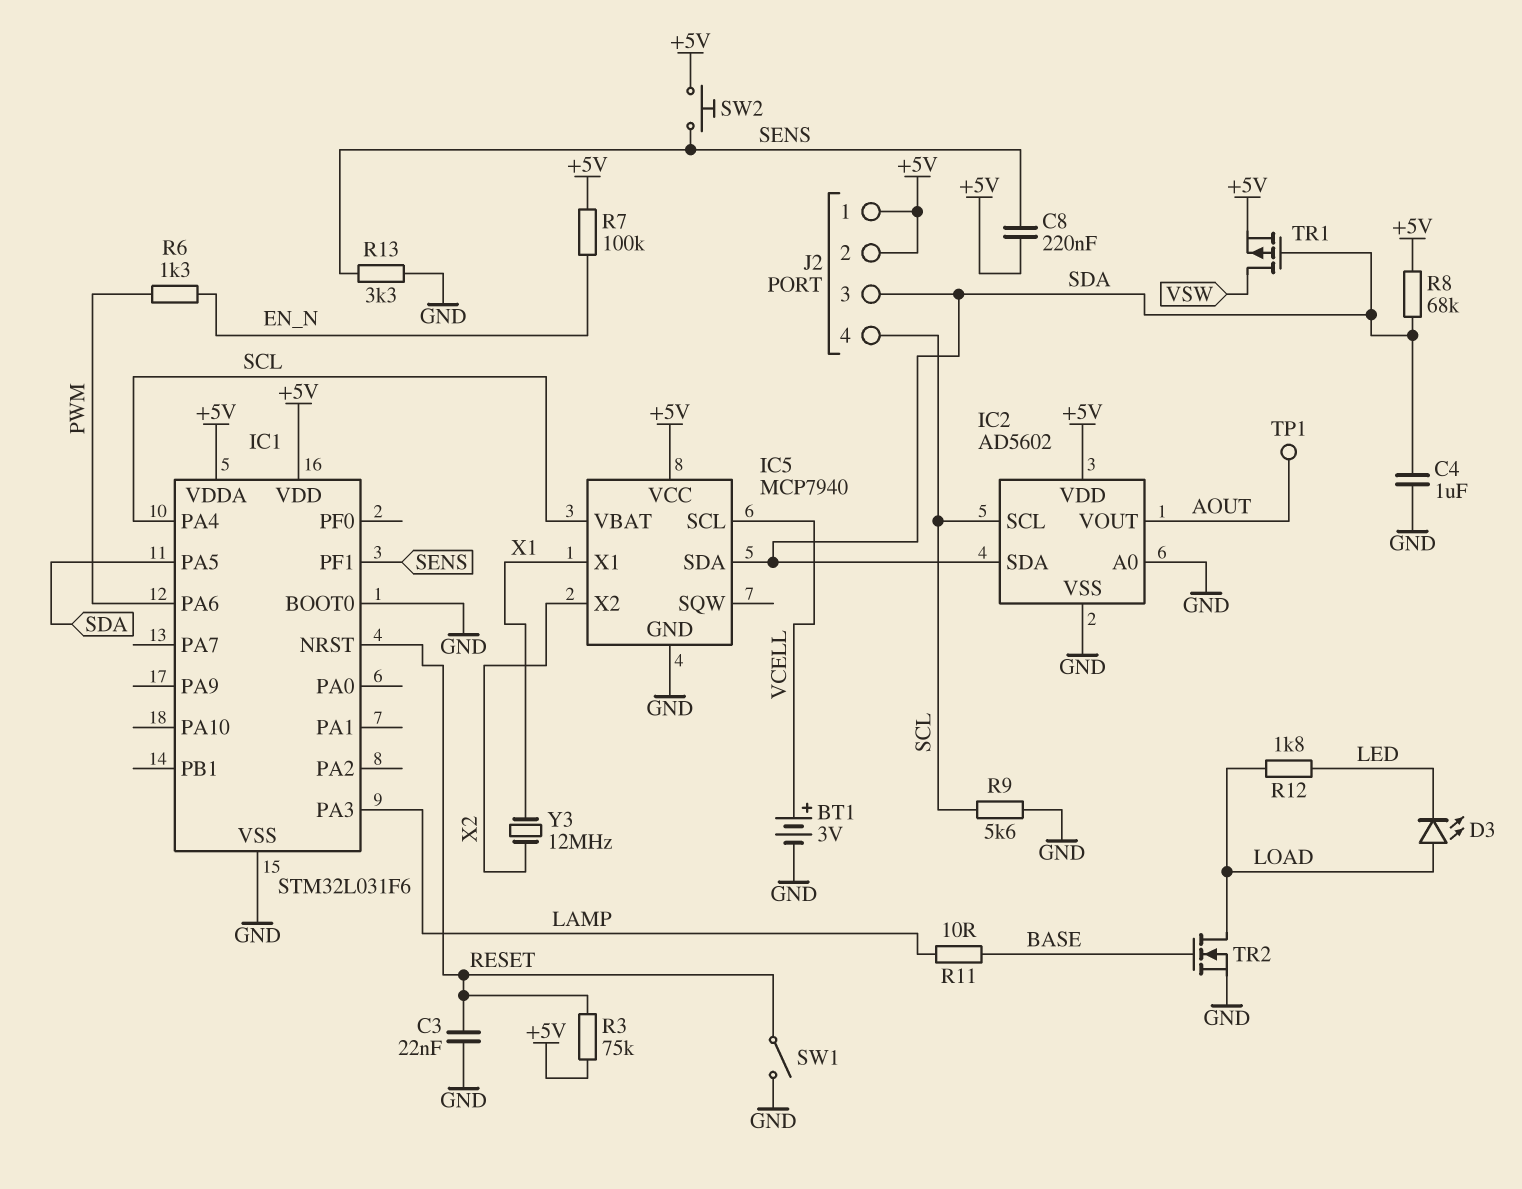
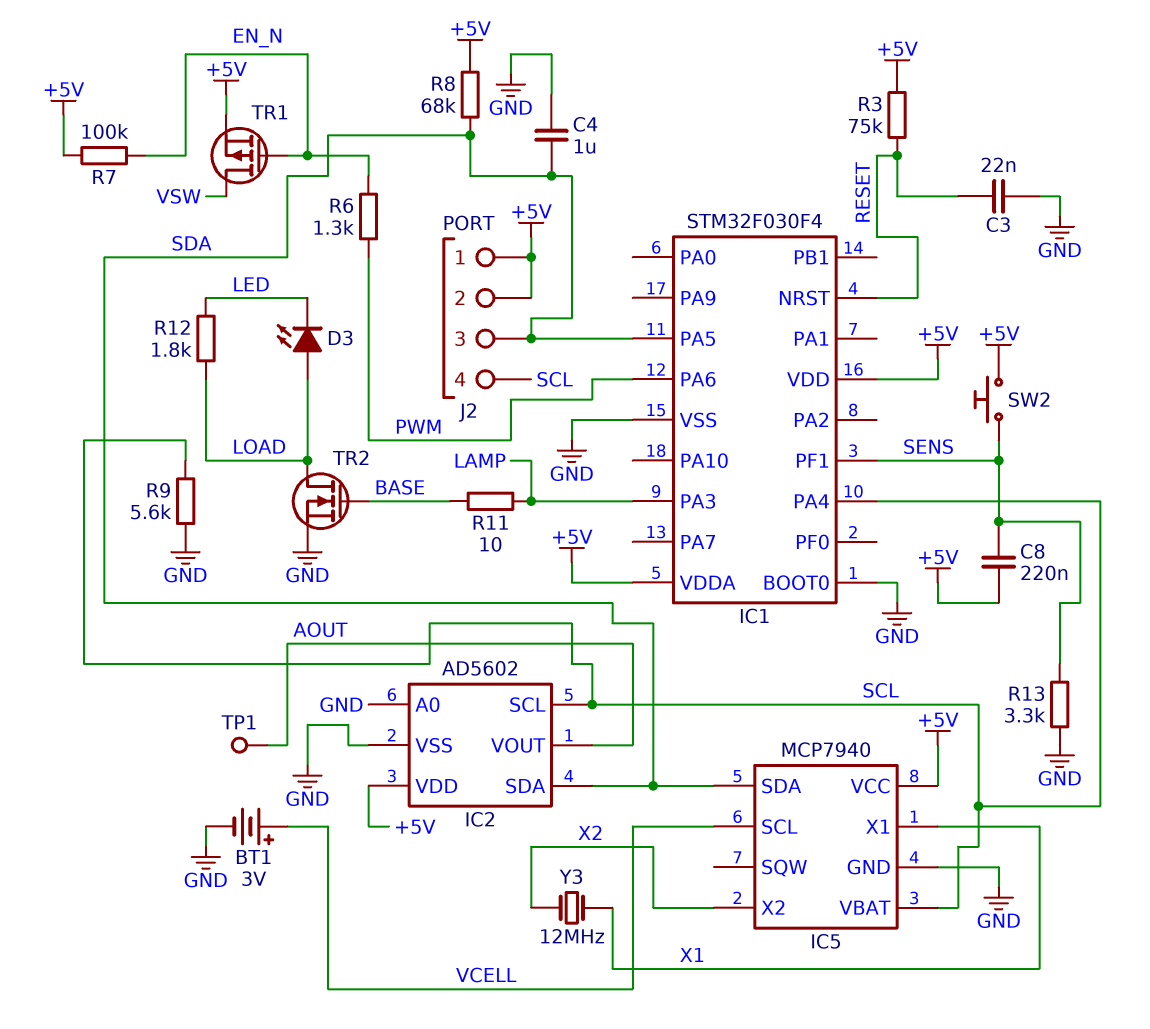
IC1: STM32L031F6 -> STM32F030F4
SW1: switch (GND, RESET) -> none
TR1: PMOS (G SDA, D VSW, S +5V) -> PMOS (G EN_N, D VSW, S +5V)

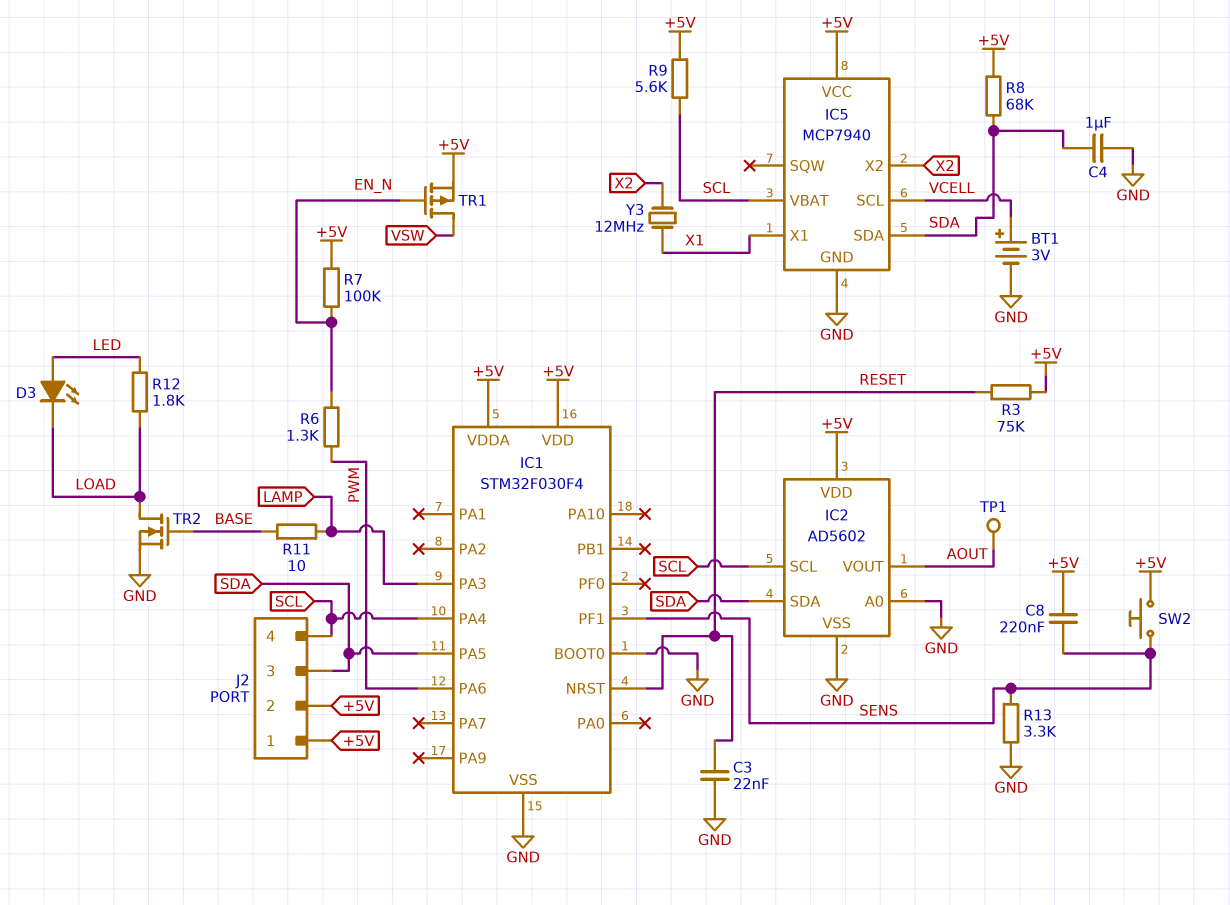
D3: LED (A LOAD, K LED) -> LED (A LED, K LOAD)
R9: 5.6k (GND, SCL) -> 5.6k (+5V, SCL)

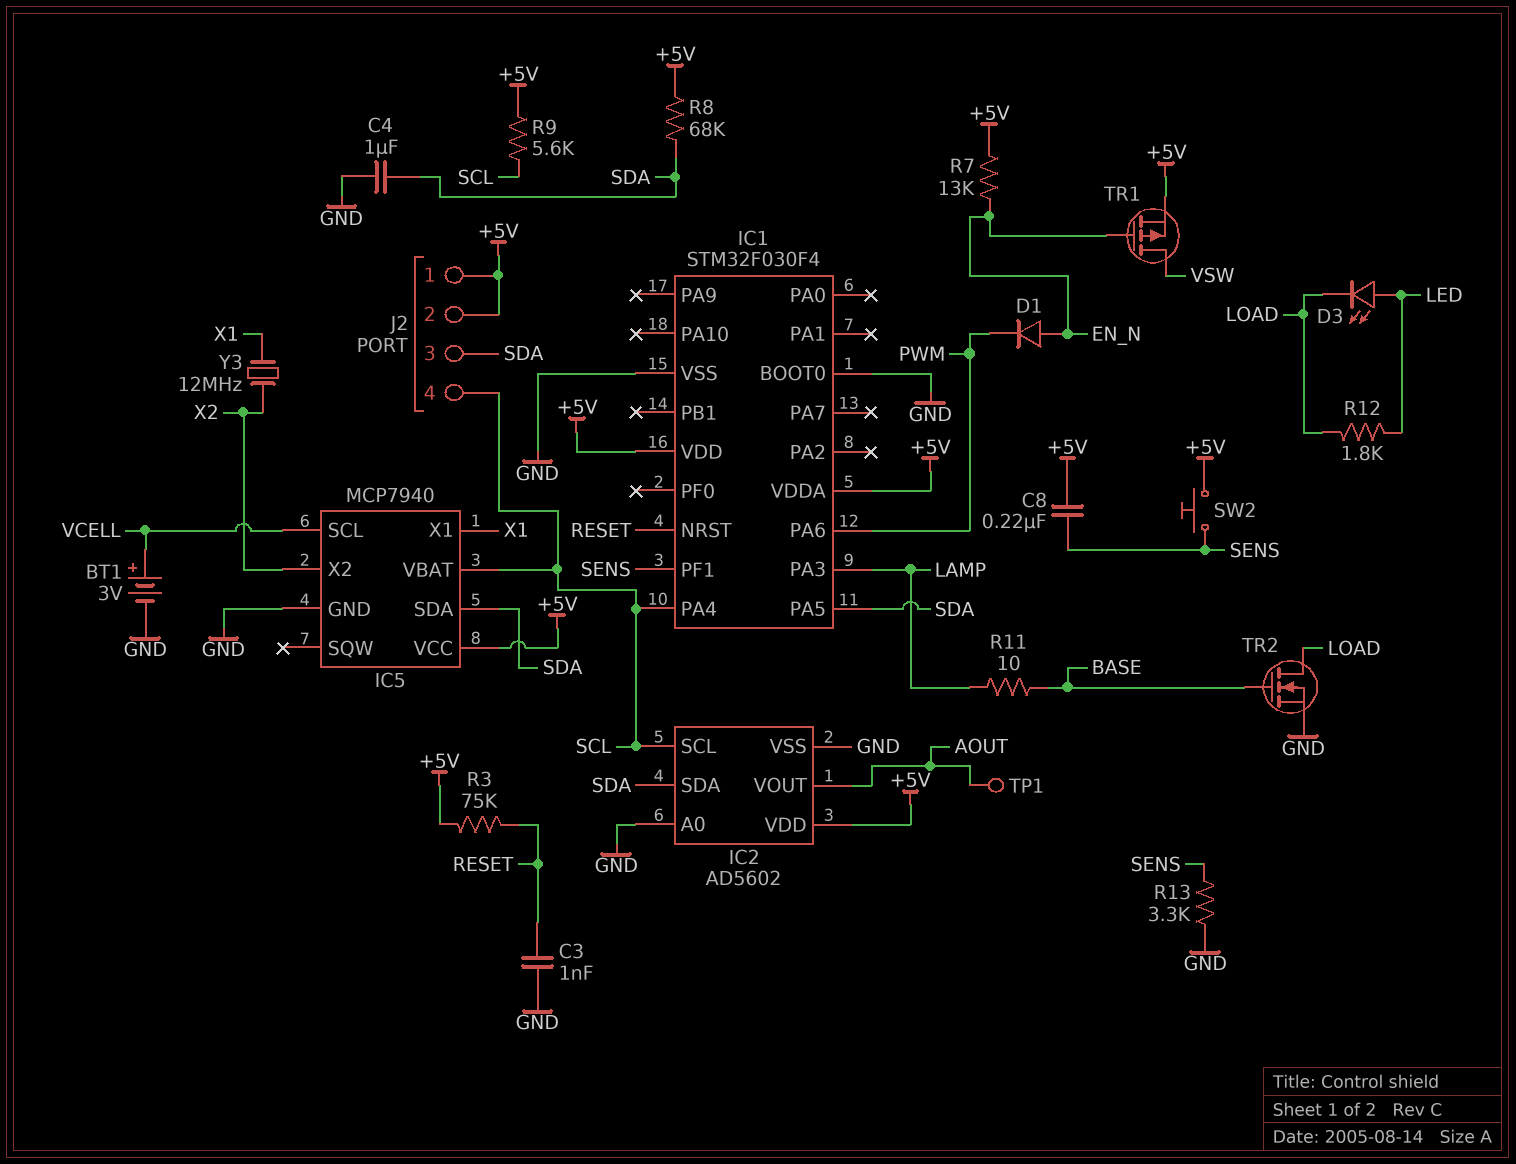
C3: 22nF (GND, RESET) -> 1nF (GND, RESET)
D1: none -> diode (A EN_N, K PWM)
R6: 1.3k (EN_N, PWM) -> none
R7: 100k (+5V, EN_N) -> 13k (+5V, EN_N)

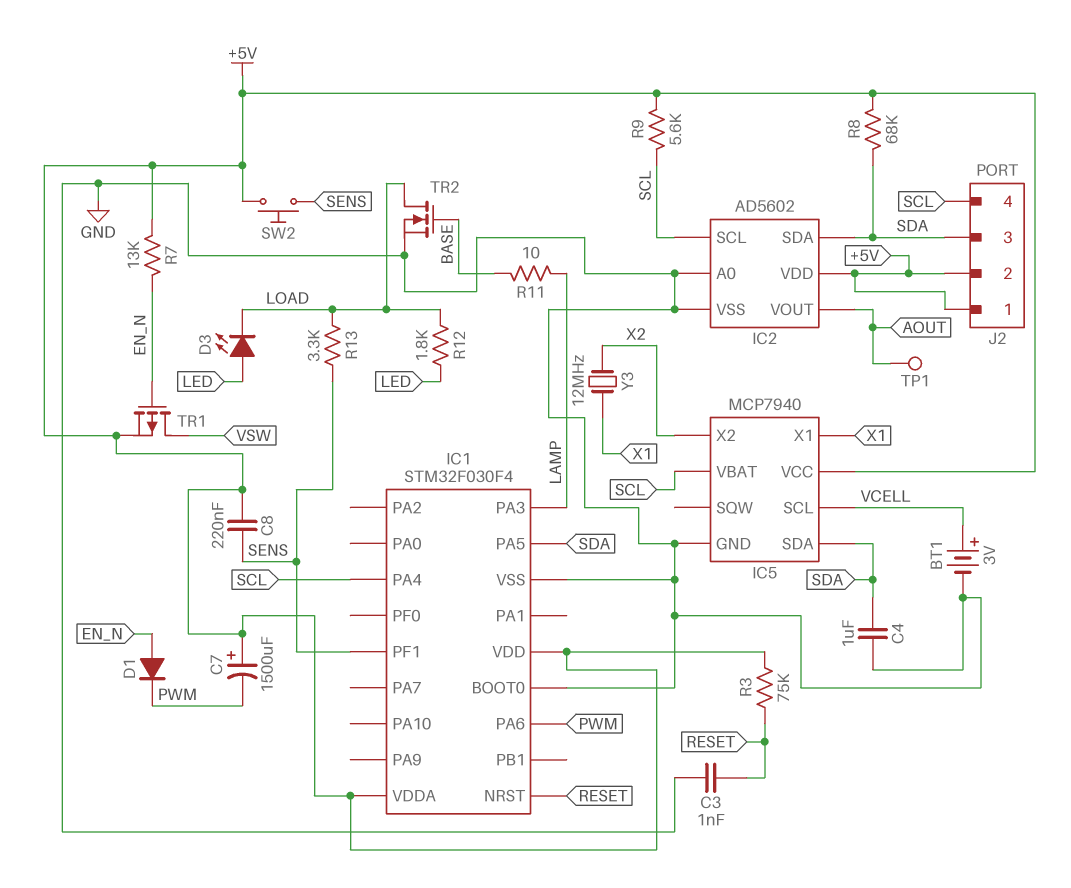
C7: none -> 1500uF (plus +5V, minus PWM)
R13: 3.3k (GND, SENS) -> 3.3k (LOAD, SENS)

